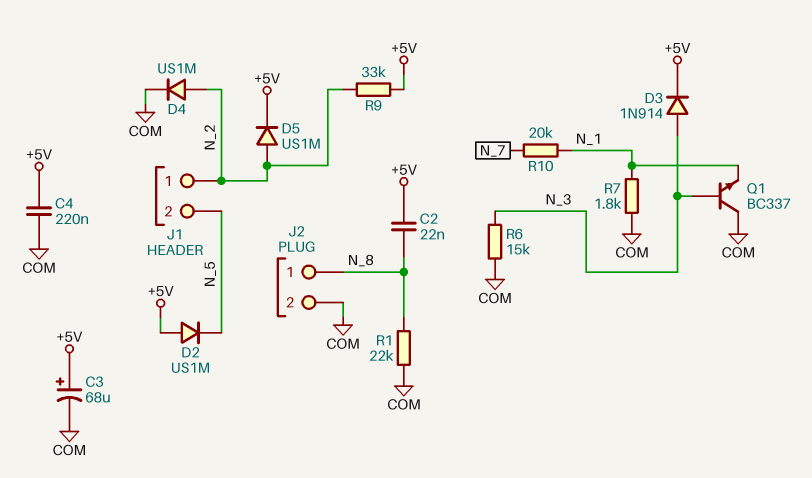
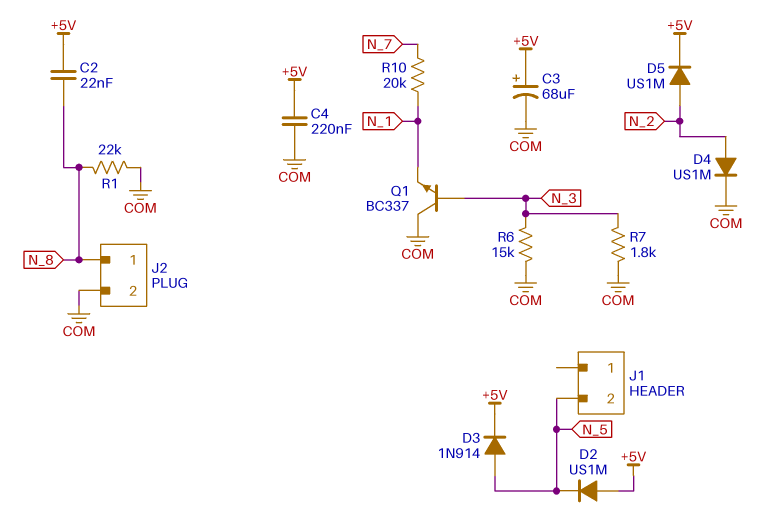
D3: diode 1N914 (A N_3, K +5V) -> diode 1N914 (A N_5, K +5V)
J1 pin 1: N_2 -> none
R7: 1.8k (COM, N_1) -> 1.8k (COM, N_3)
R9: 33k (+5V, N_2) -> none

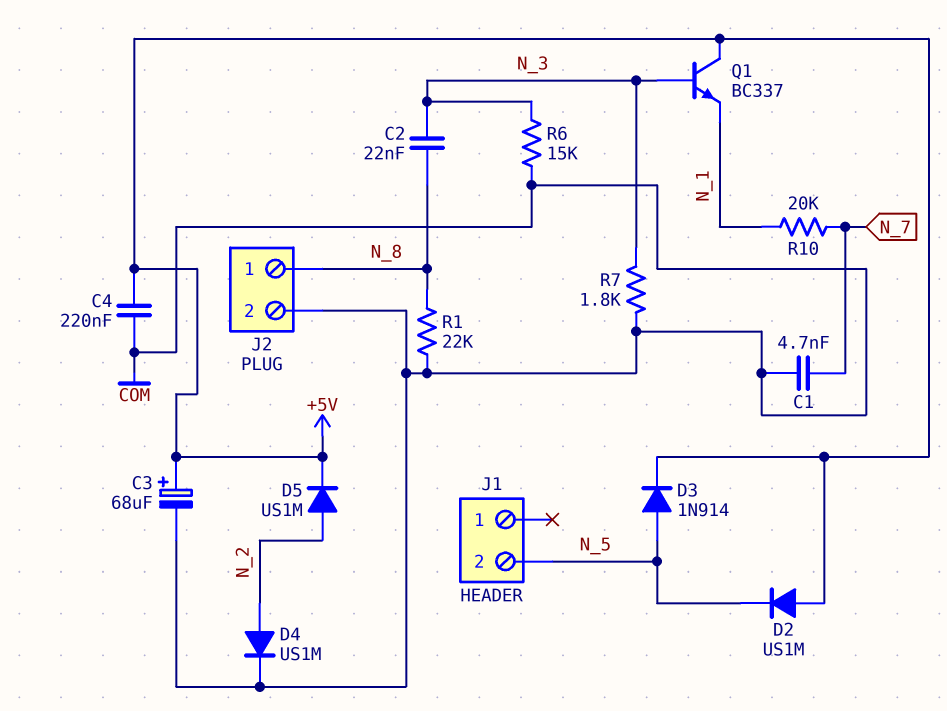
C1: none -> 4.7nF (COM, N_7)
C2: 22nF (+5V, N_8) -> 22nF (N_3, N_8)
Q1: NPN BC337 (B N_3, C COM, E N_1) -> NPN BC337 (B N_3, C +5V, E N_1)

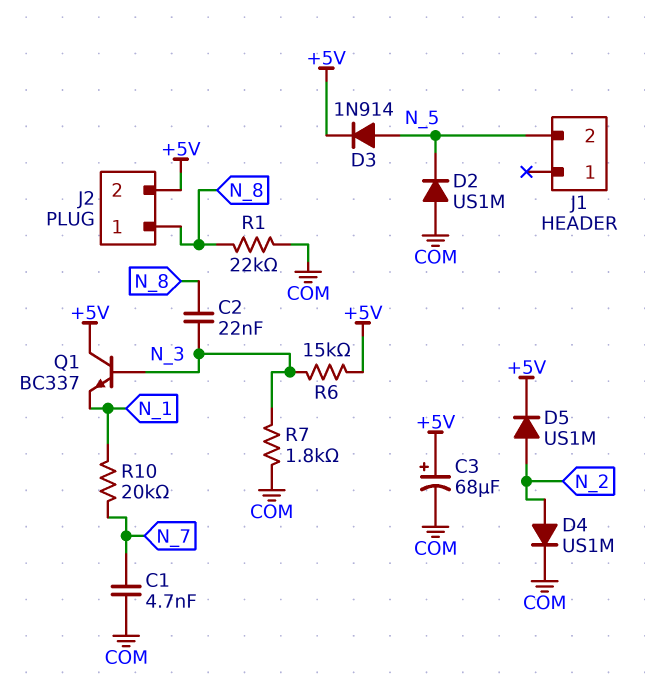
C4: 220nF (+5V, COM) -> none
D2: diode US1M (A +5V, K N_5) -> diode US1M (A COM, K N_5)
J2 pin 2: COM -> +5V
R6: 15k (COM, N_3) -> 15k (+5V, N_3)

